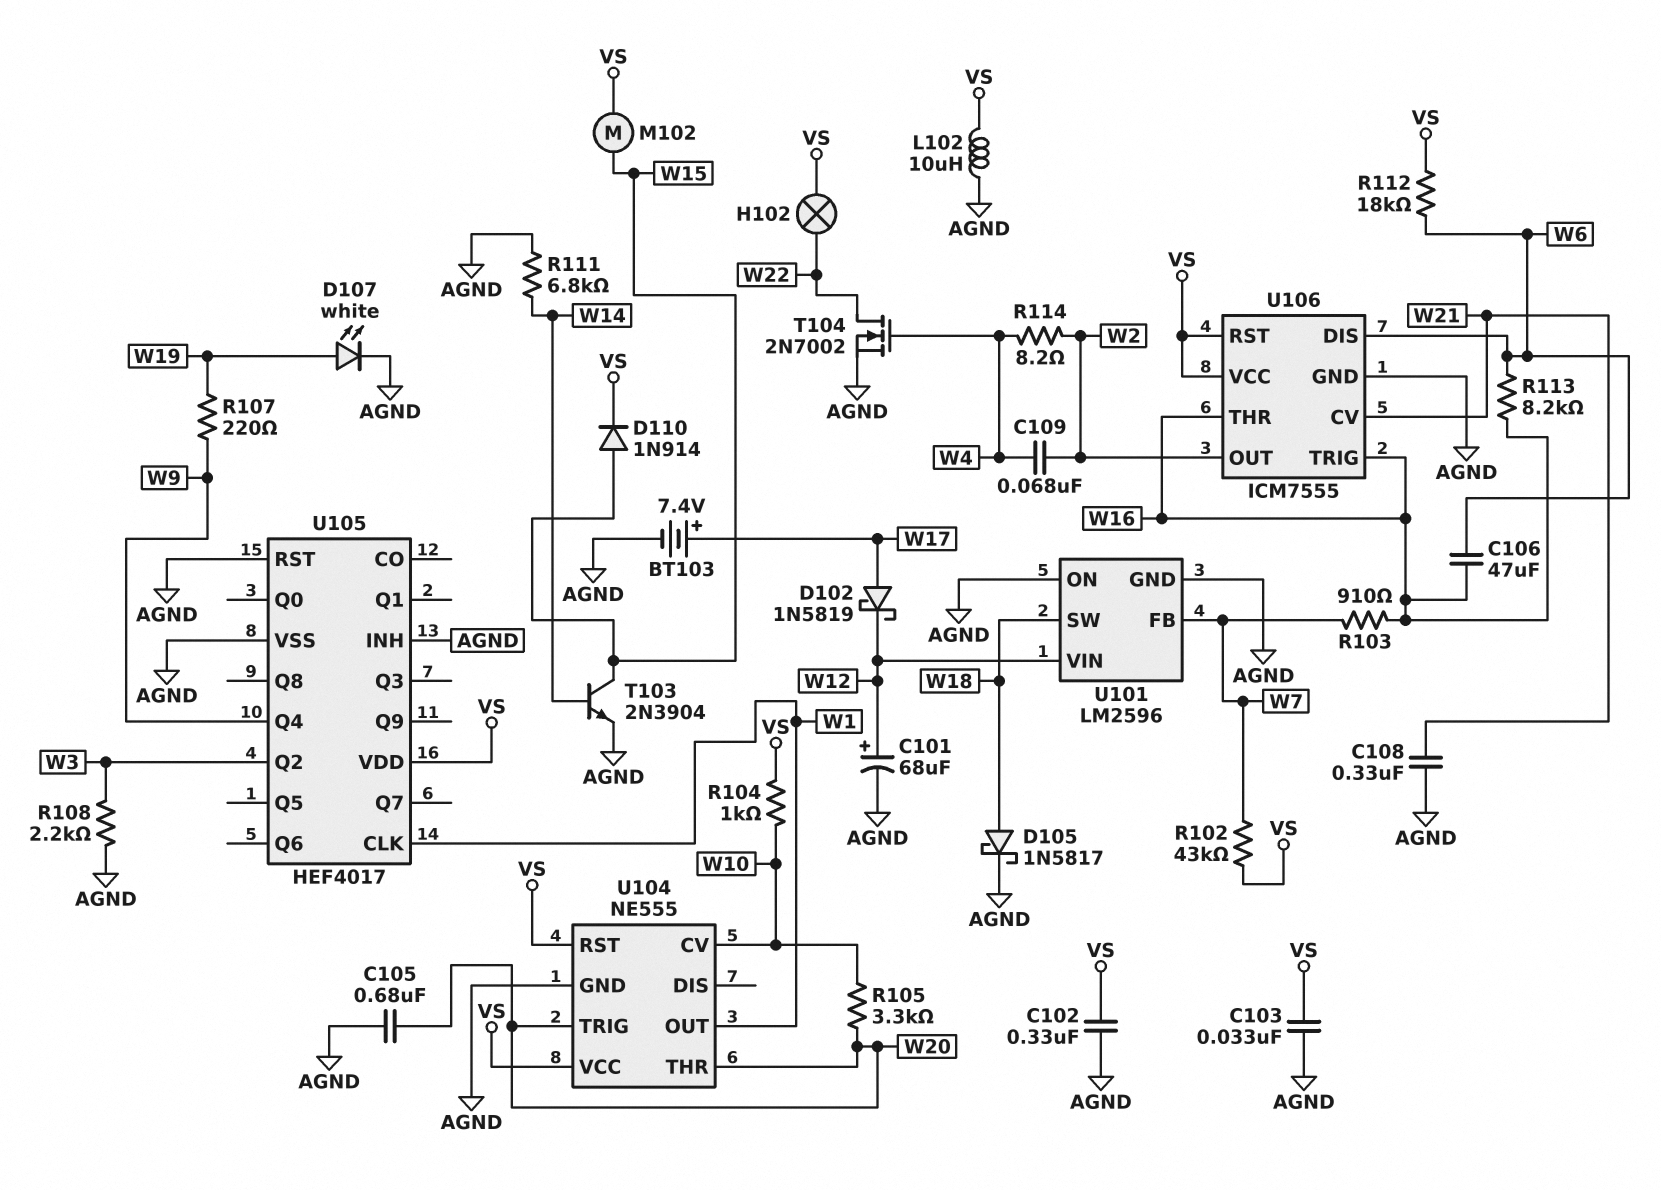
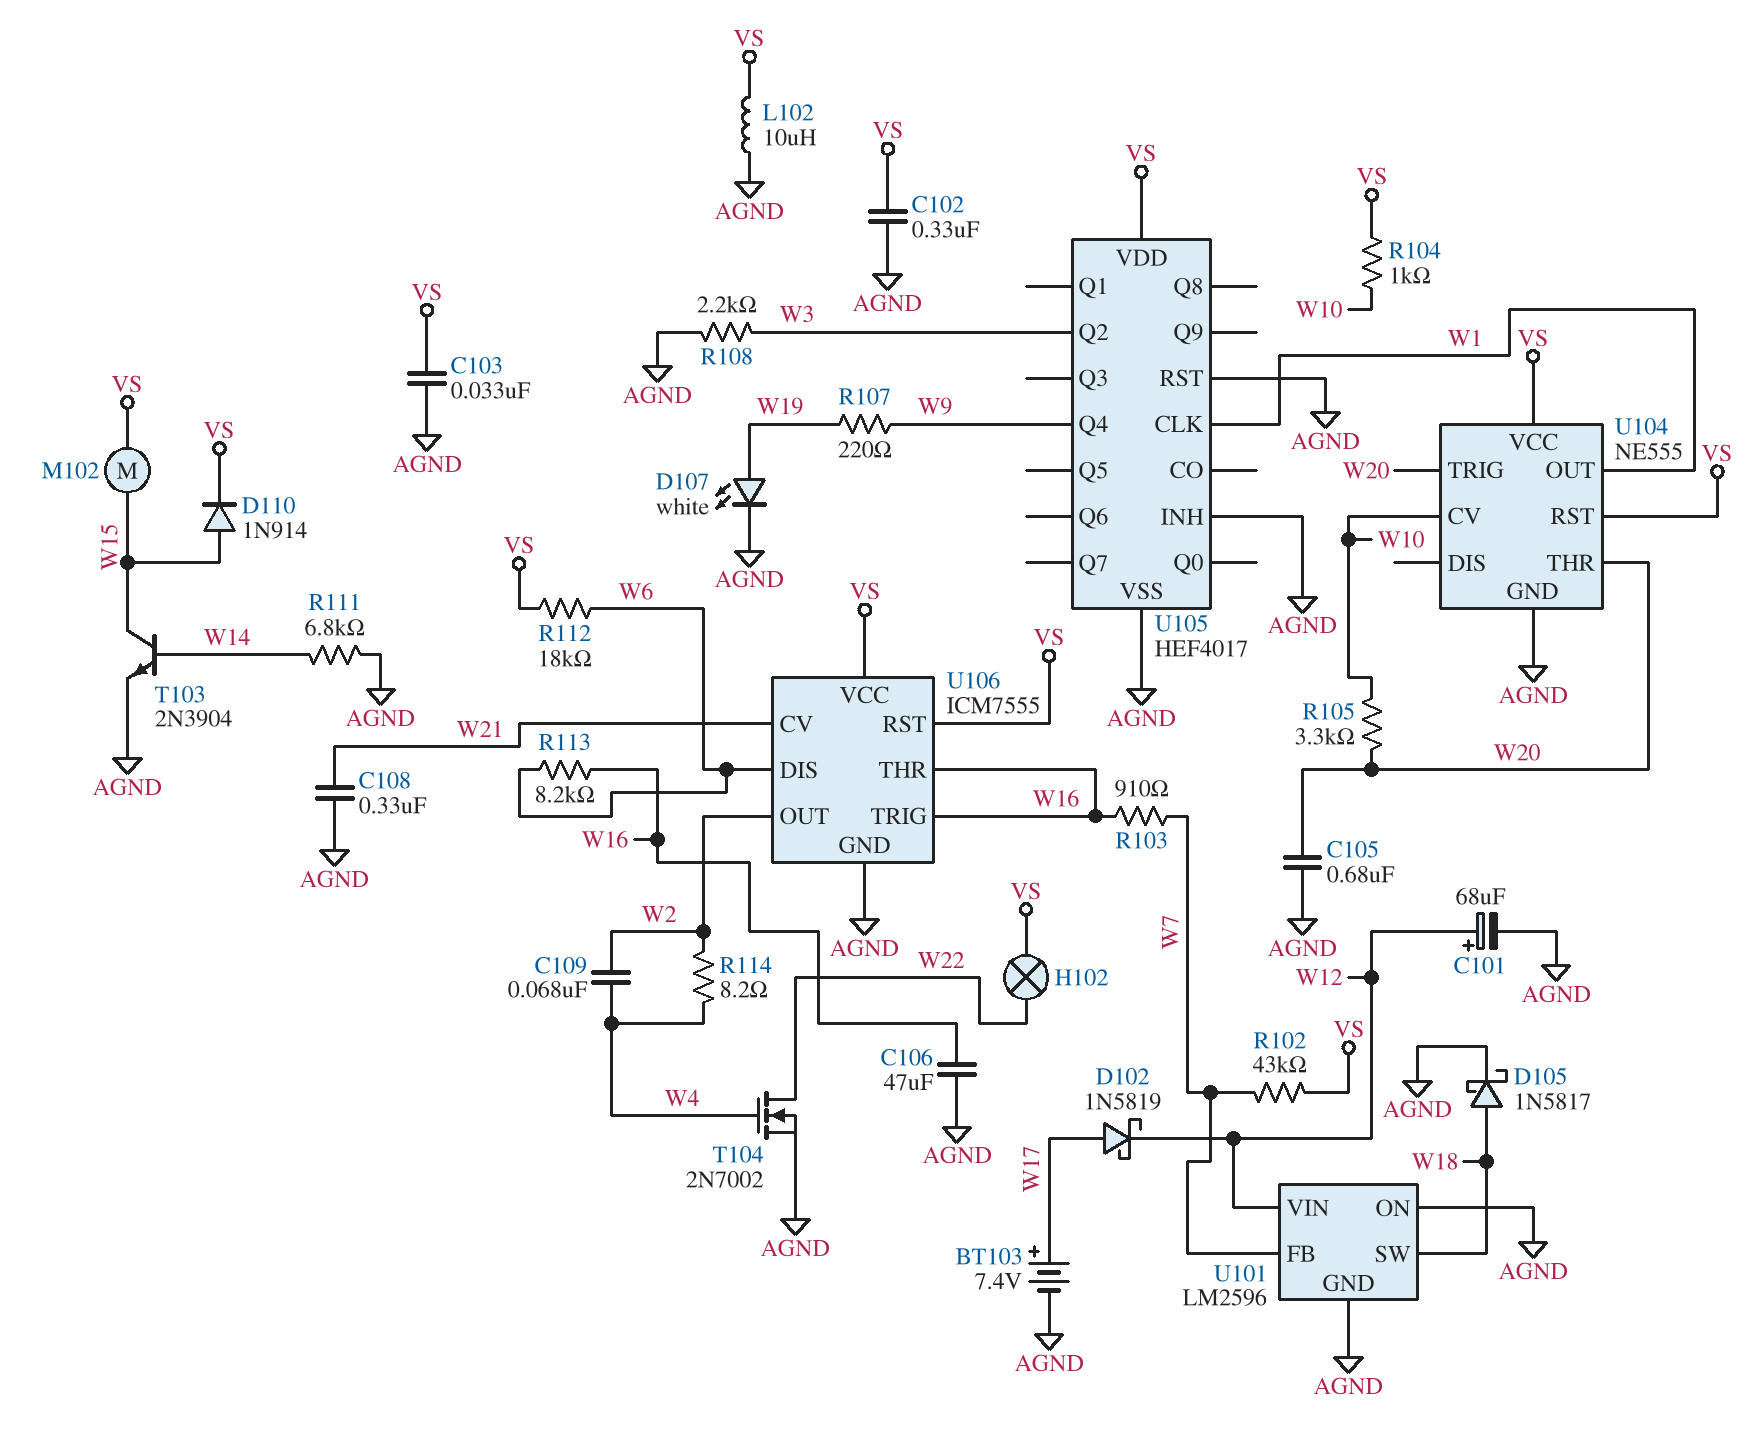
C106: 47uF (W6, W16) -> 47uF (AGND, W16)

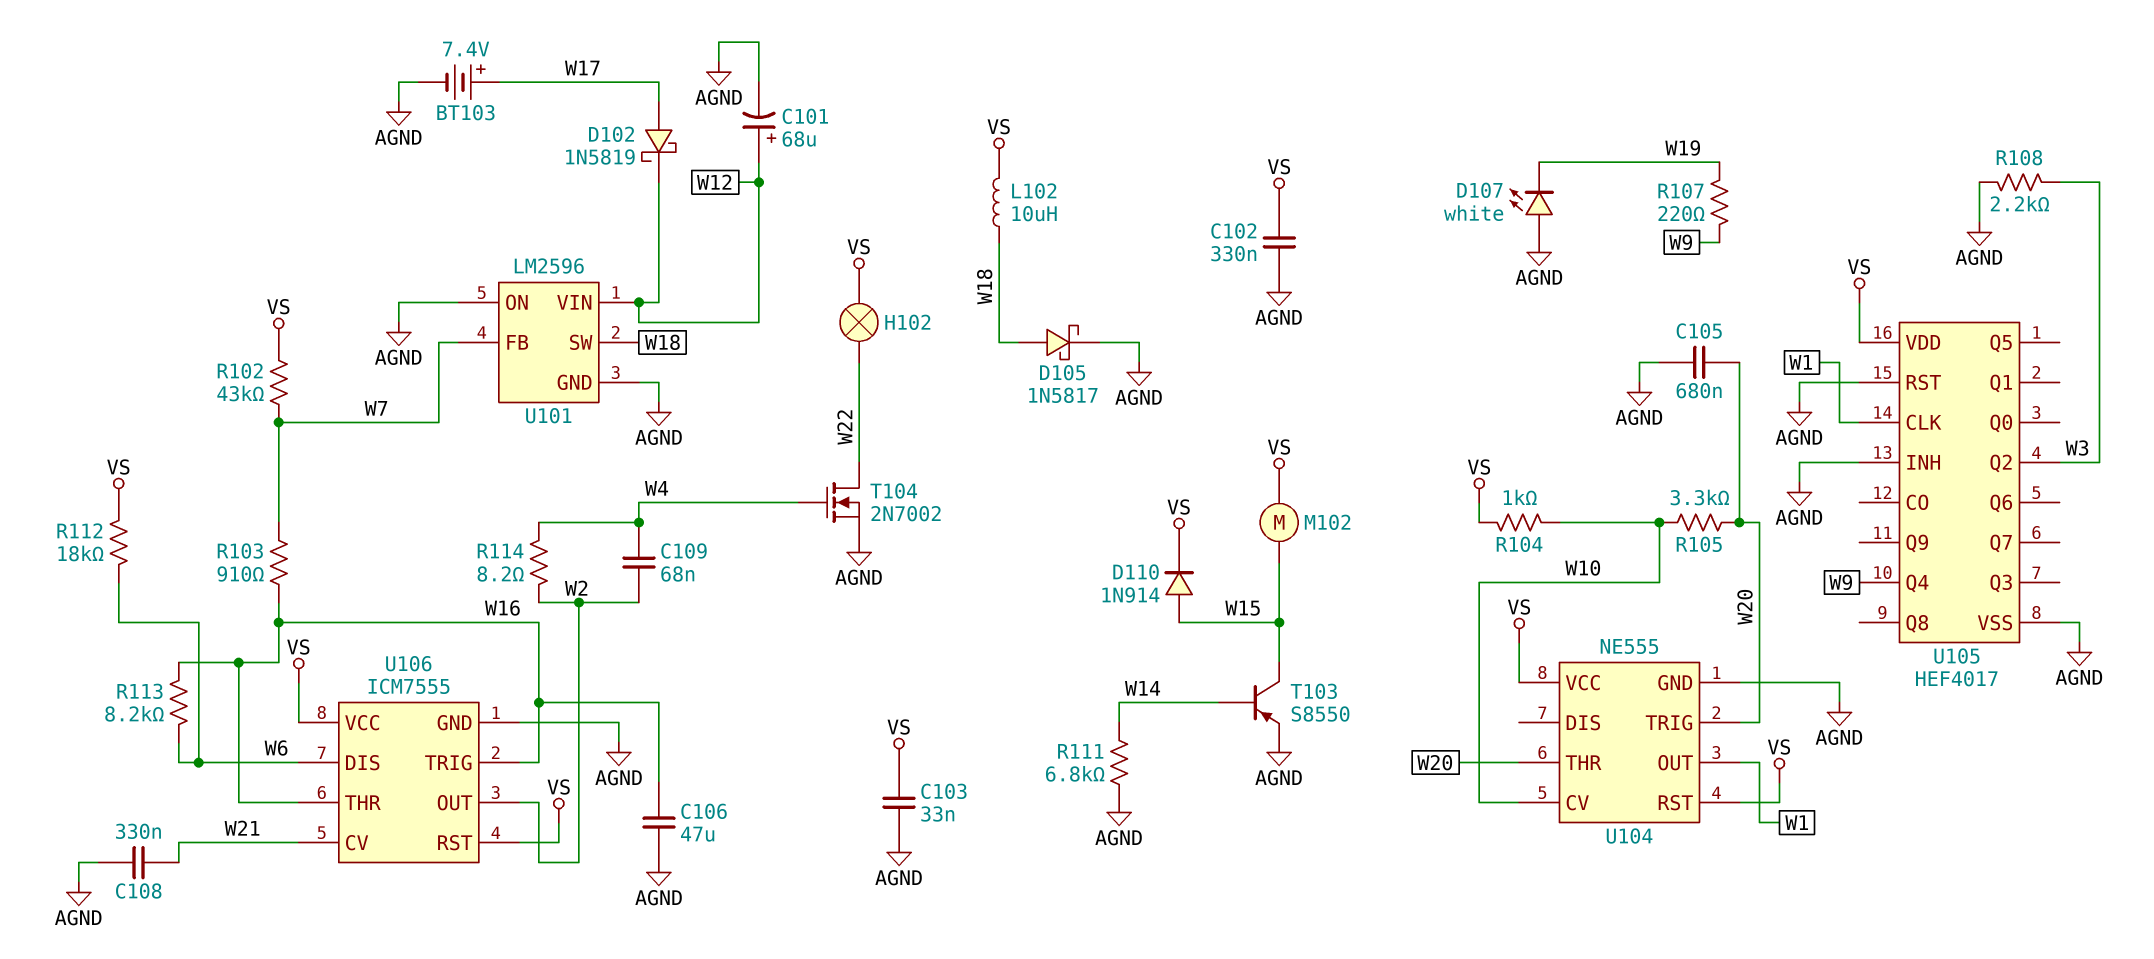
D107: LED white (A W19, K AGND) -> LED white (A AGND, K W19)
L102: 10uH (AGND, VS) -> 10uH (VS, W18)
T103: NPN 2N3904 (B W14, C W15, E AGND) -> PNP S8550 (B W14, C W15, E AGND)

